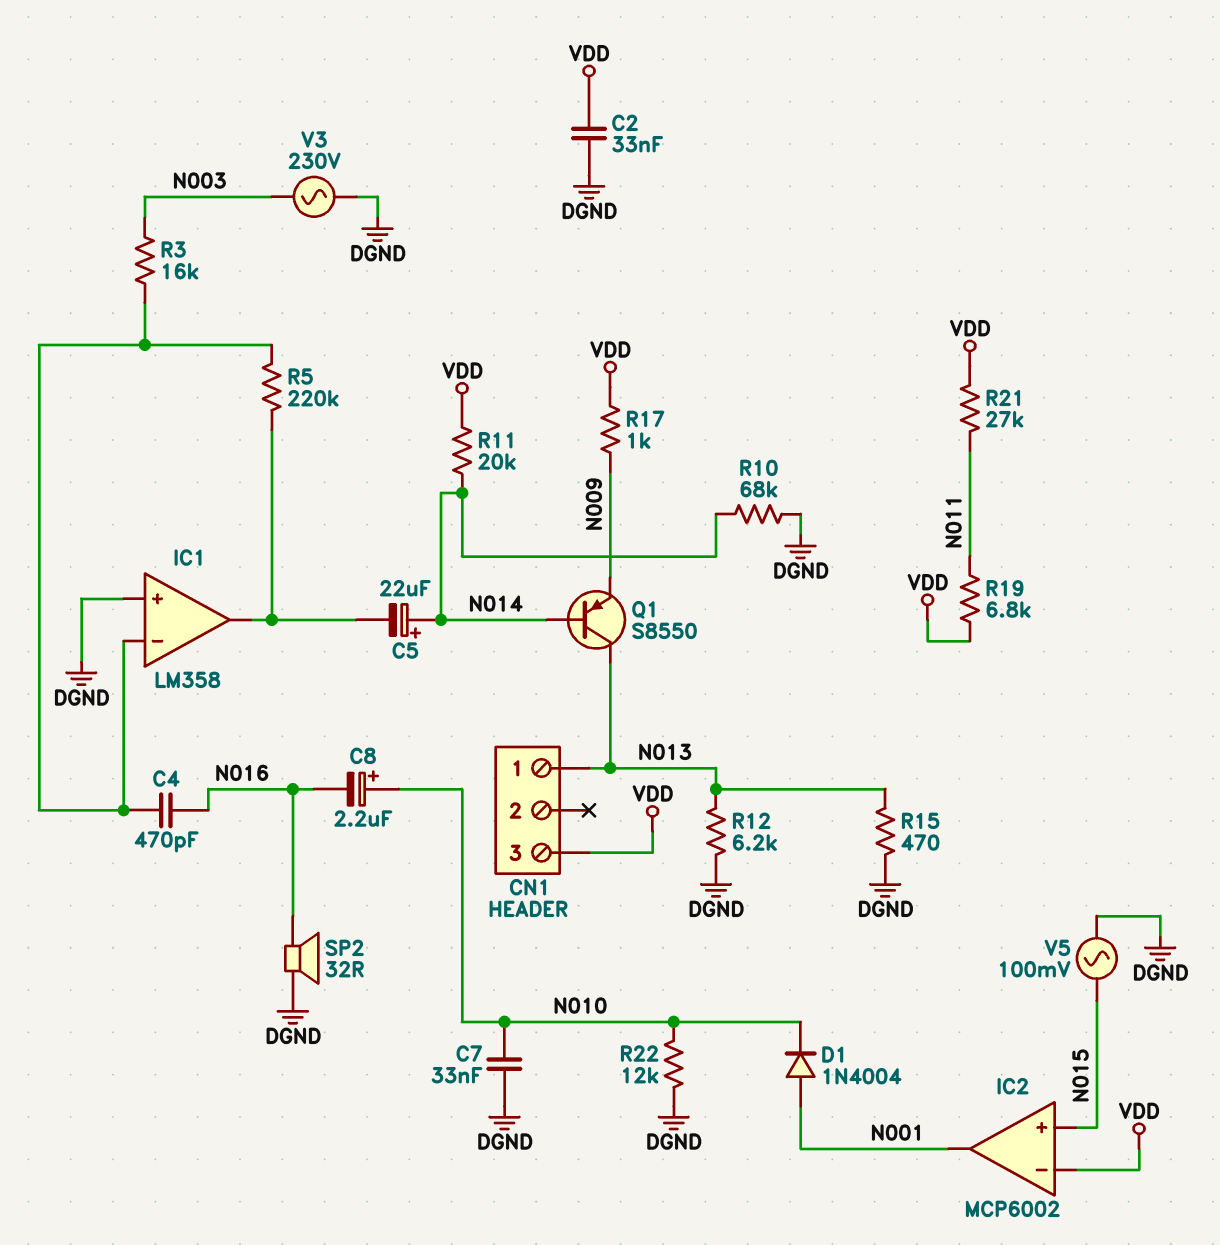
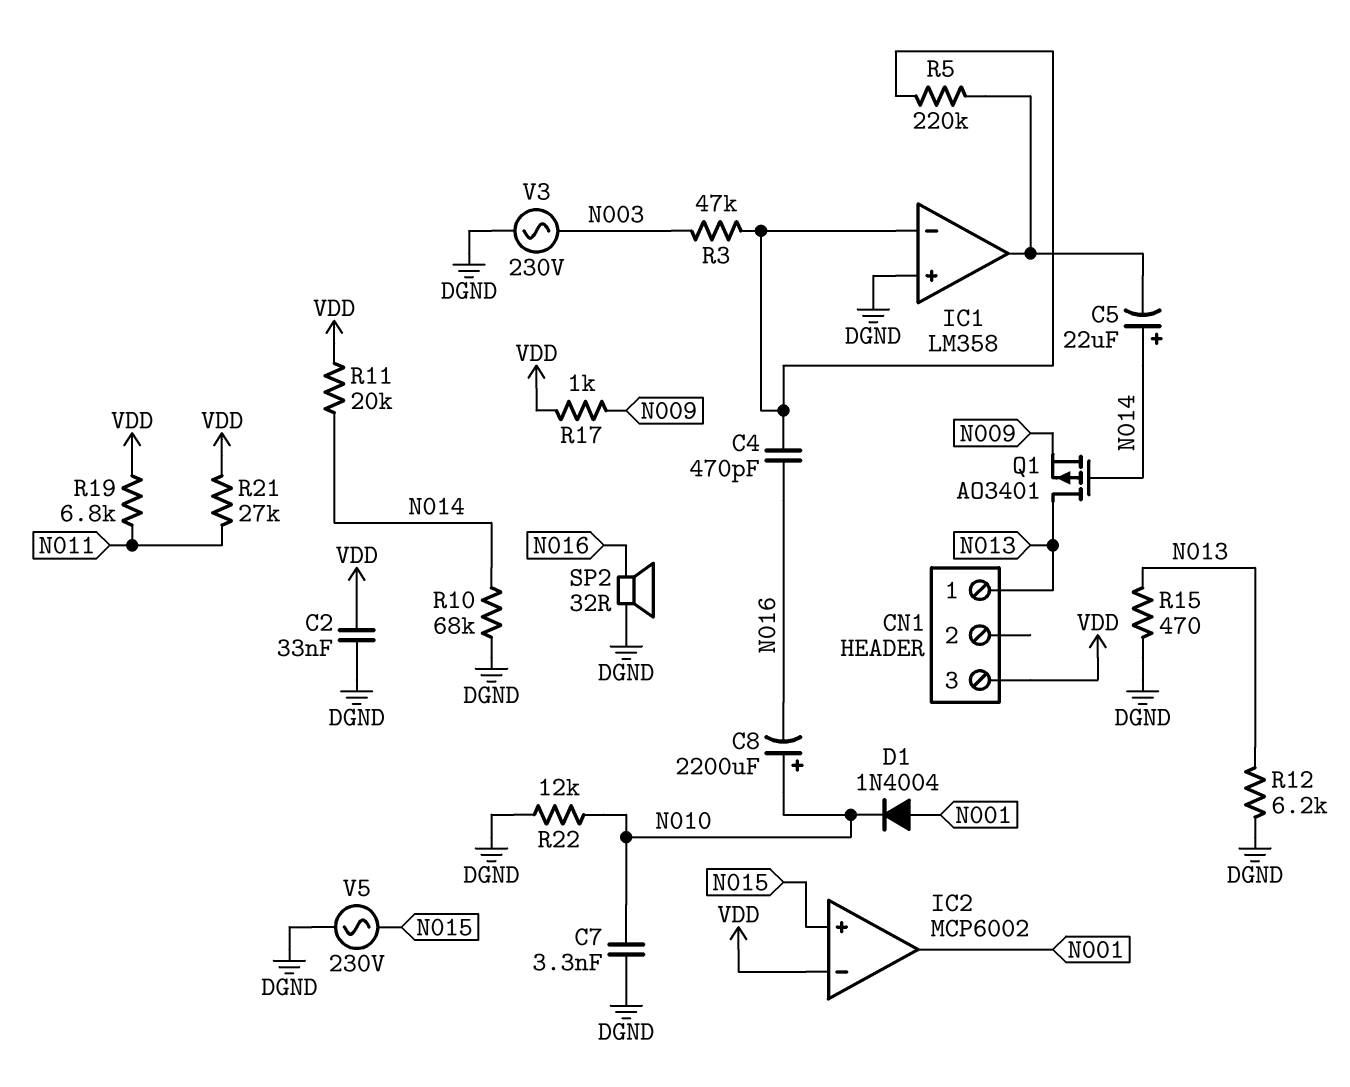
C7: 33nF (DGND, N010) -> 3.3nF (DGND, N010)
C8: 2.2uF (plus N010, minus N016) -> 2200uF (plus N010, minus N016)
Q1: PNP S8550 (B N014, C N013, E N009) -> PMOS AO3401 (G N014, D N013, S N009)
R3: 16k (IC1/in-, N003) -> 47k (IC1/in-, N003)
V5: AC 100mV (DGND, N015) -> AC 230V (DGND, N015)

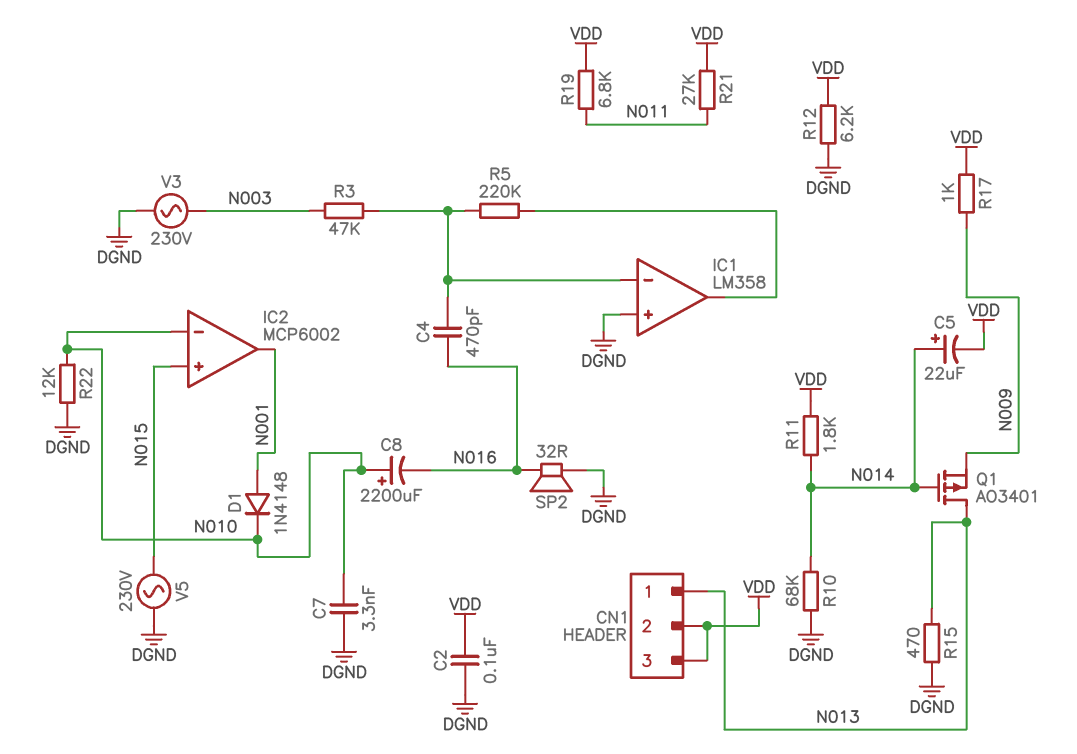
C2: 33nF (DGND, VDD) -> 100nF (DGND, VDD)
C5: 22uF (plus N014, minus IC1/out) -> 22uF (plus N014, minus VDD)
CN1 pin 2: none -> VDD
D1: diode 1N4004 (A N001, K N010) -> diode 1N4148 (A N001, K N010)
IC2 pin in-: VDD -> N010
R11: 20k (N014, VDD) -> 1.8k (N014, VDD)
R12: 6.2k (DGND, N013) -> 6.2k (DGND, VDD)

